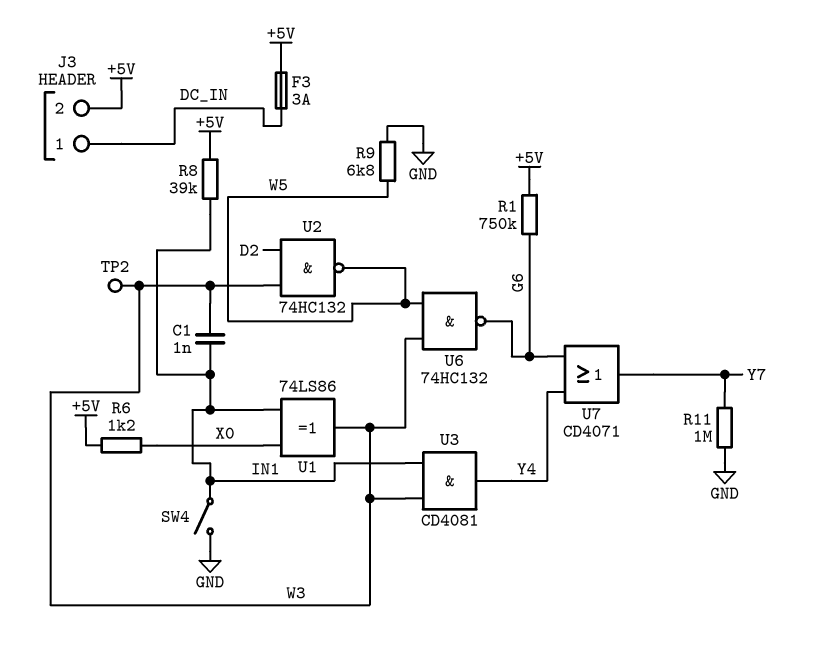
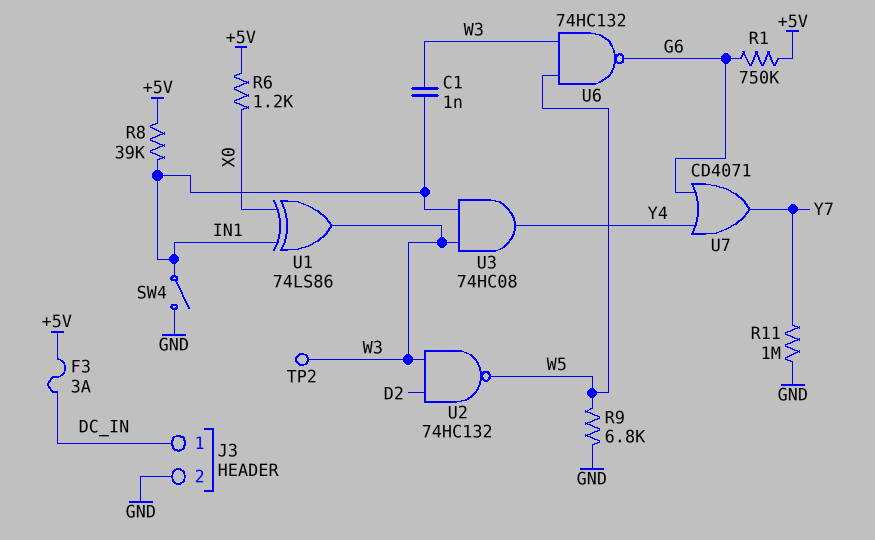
J3 pin 2: +5V -> GND
U3: AND CD4081 (in IN1, in W3, out Y4) -> AND 74HC08 (in IN1, in W3, out Y4)

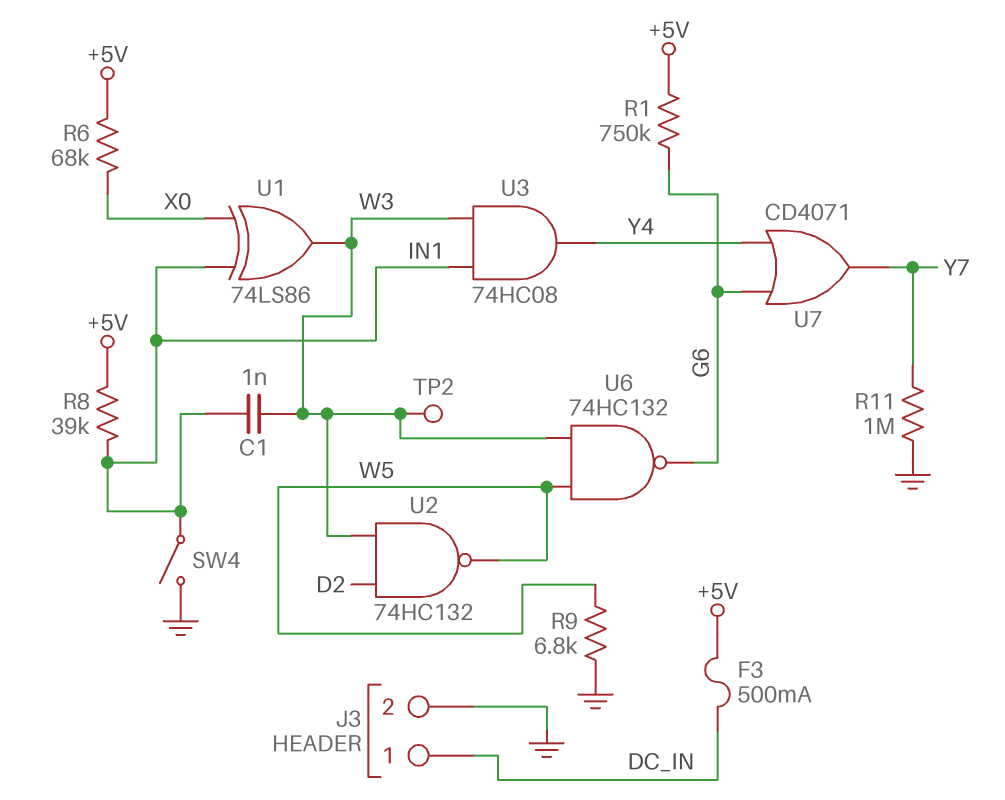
F3: 3A (+5V, DC_IN) -> 500mA (+5V, DC_IN)
R6: 1.2k (+5V, X0) -> 68k (+5V, X0)

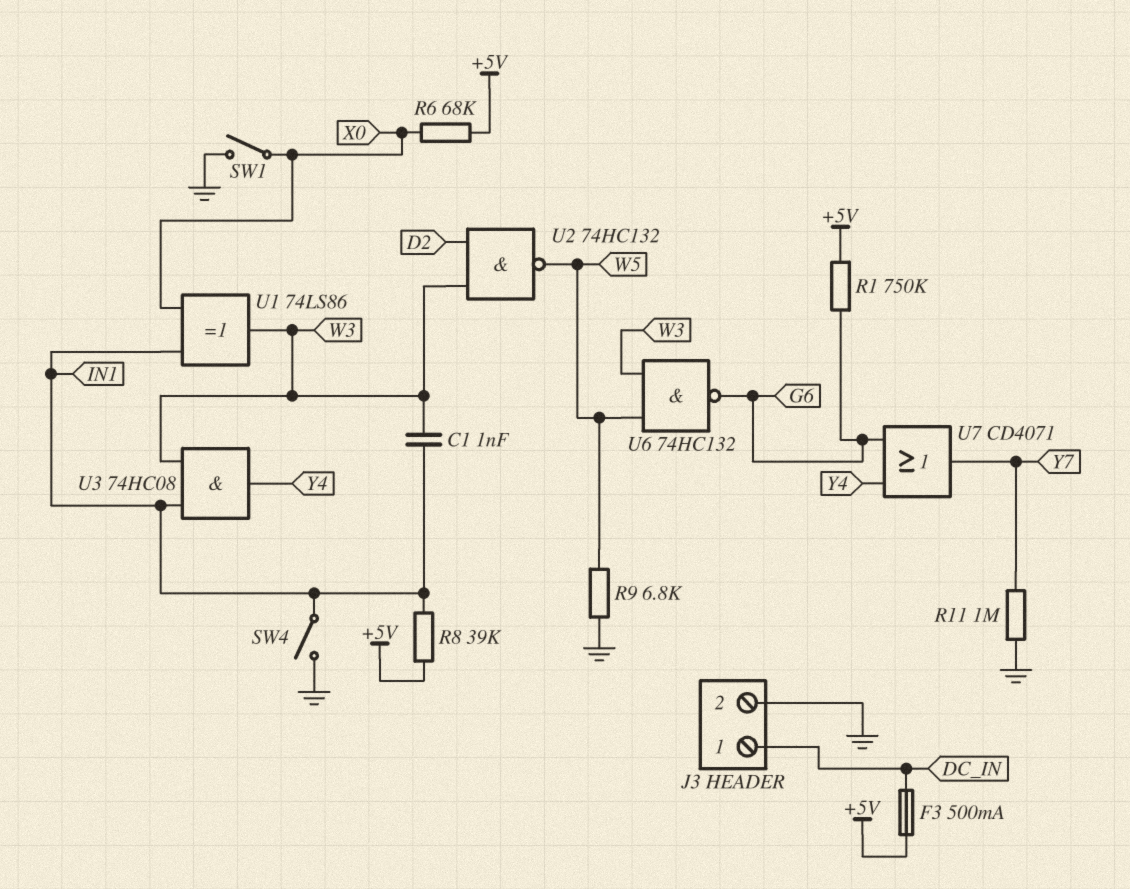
SW1: none -> switch (GND, X0)
TP2: test point (W3) -> none

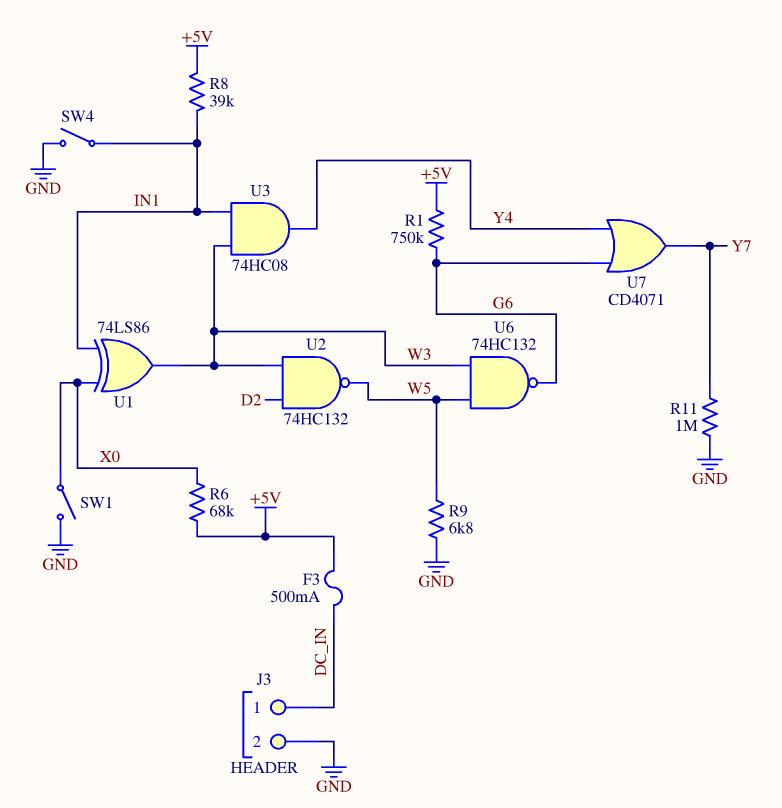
C1: 1nF (IN1, W3) -> none

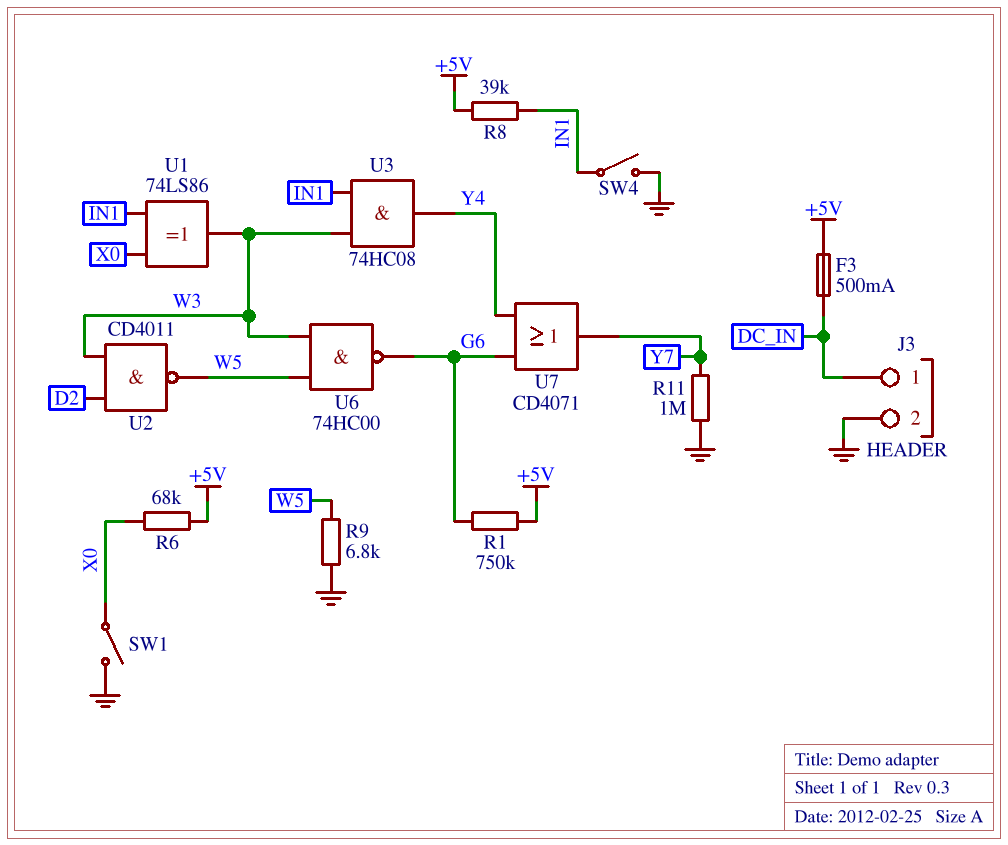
U2: NAND 74HC132 (in D2, in W3, out W5) -> NAND CD4011 (in D2, in W3, out W5)
U6: NAND 74HC132 (in W3, in W5, out G6) -> NAND 74HC00 (in W3, in W5, out G6)

